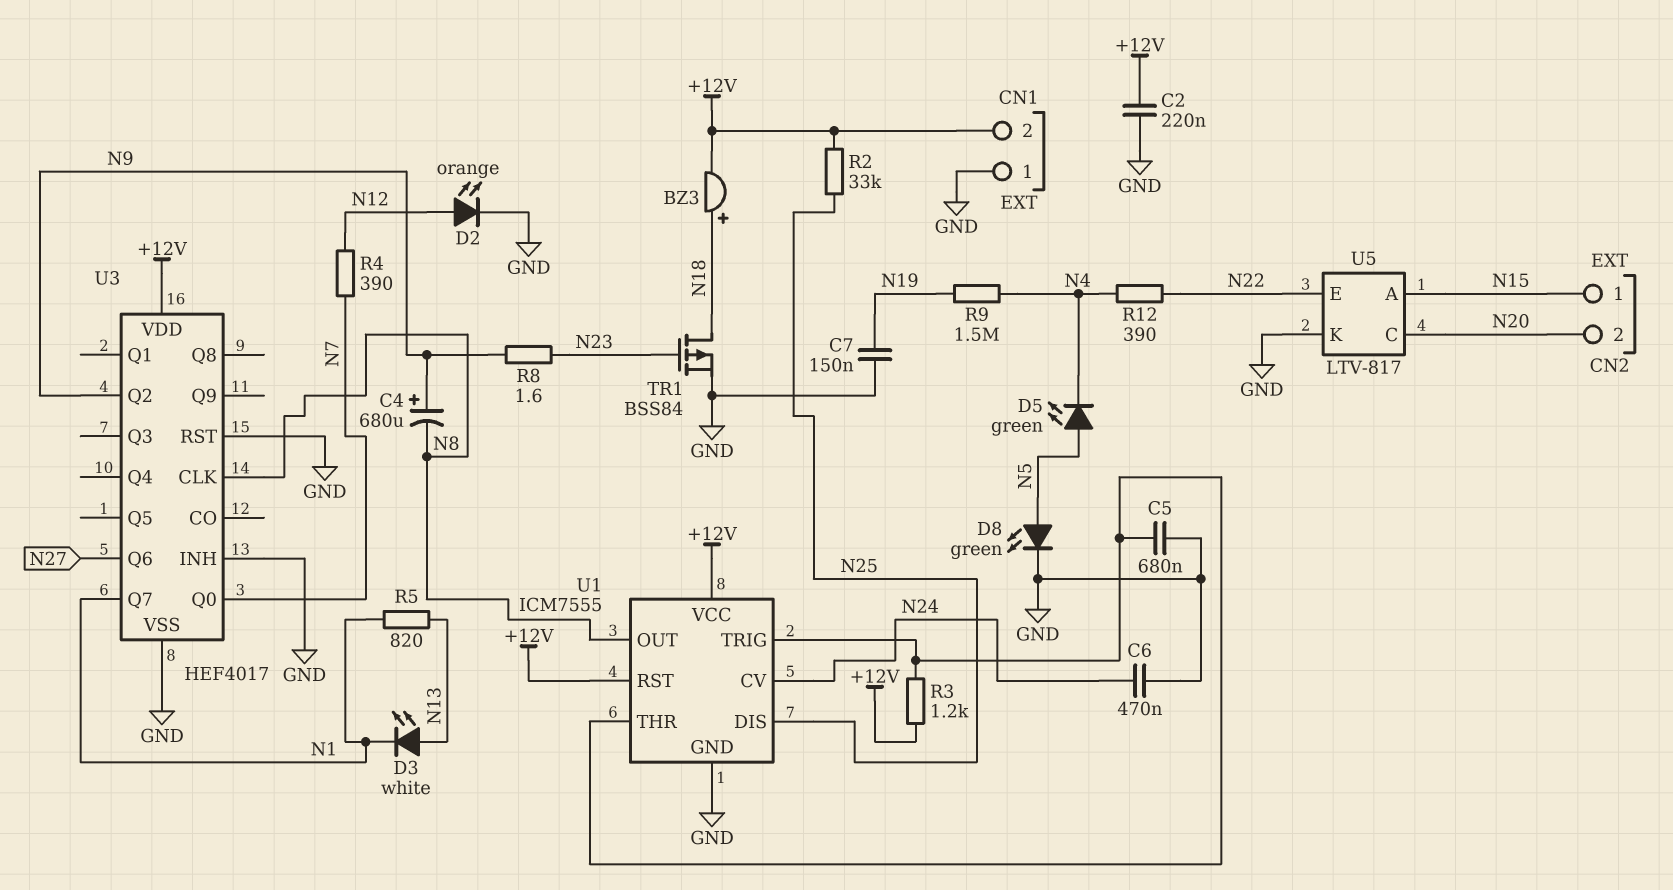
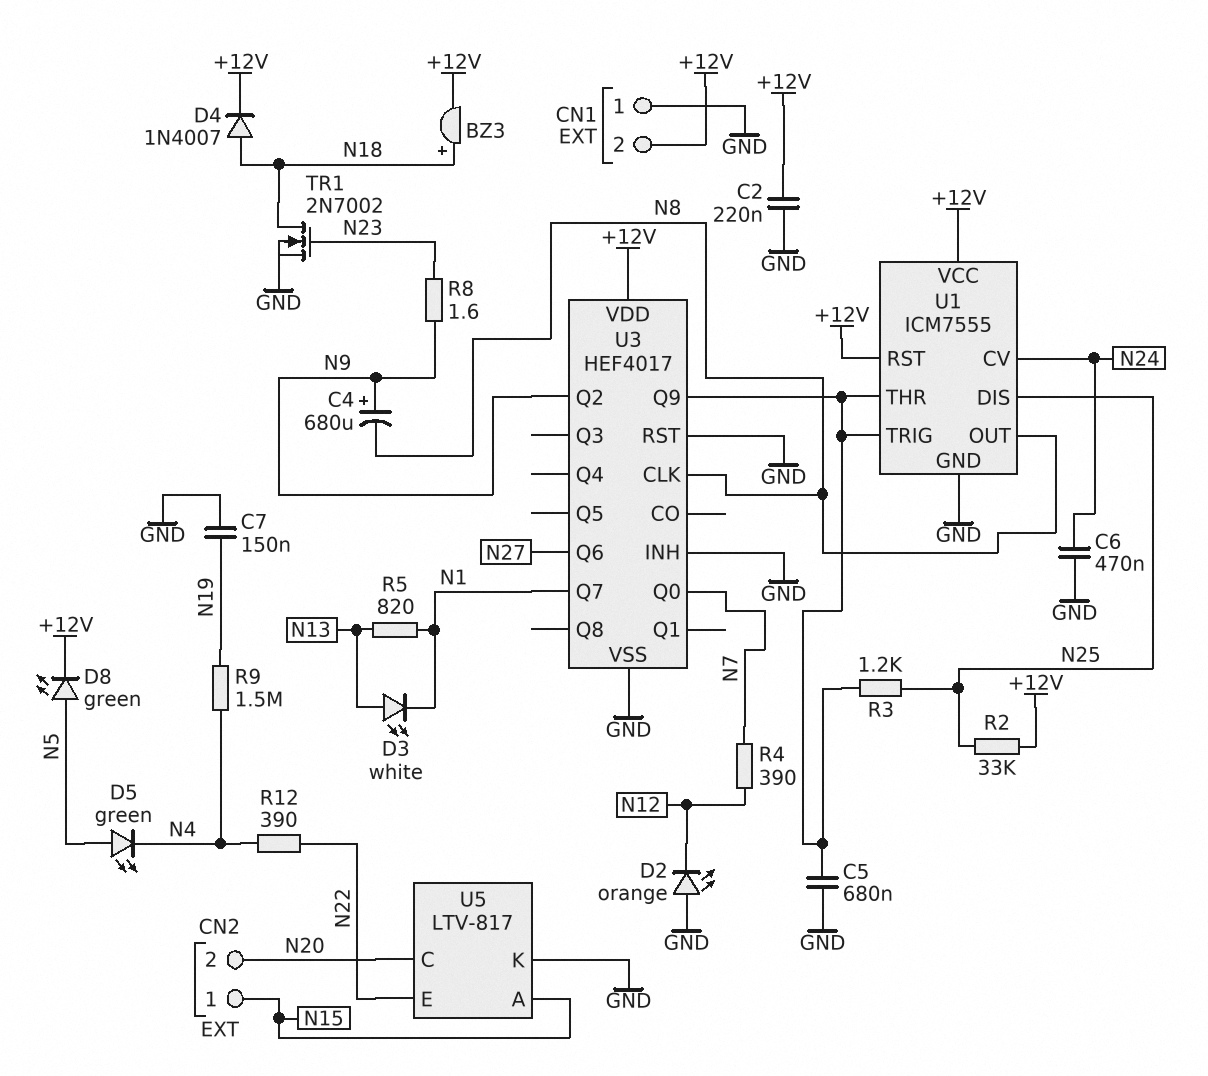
D2: LED orange (A N12, K GND) -> LED orange (A GND, K N12)
D4: none -> diode 1N4007 (A N18, K +12V)
D8: LED green (A N5, K GND) -> LED green (A N5, K +12V)
R3: 1.2k (+12V, U1/THR) -> 1.2k (N25, U1/THR)
TR1: PMOS BSS84 (G N23, D N18, S GND) -> NMOS 2N7002 (G N23, D N18, S GND)
U3 pin Q9: none -> U1/THR

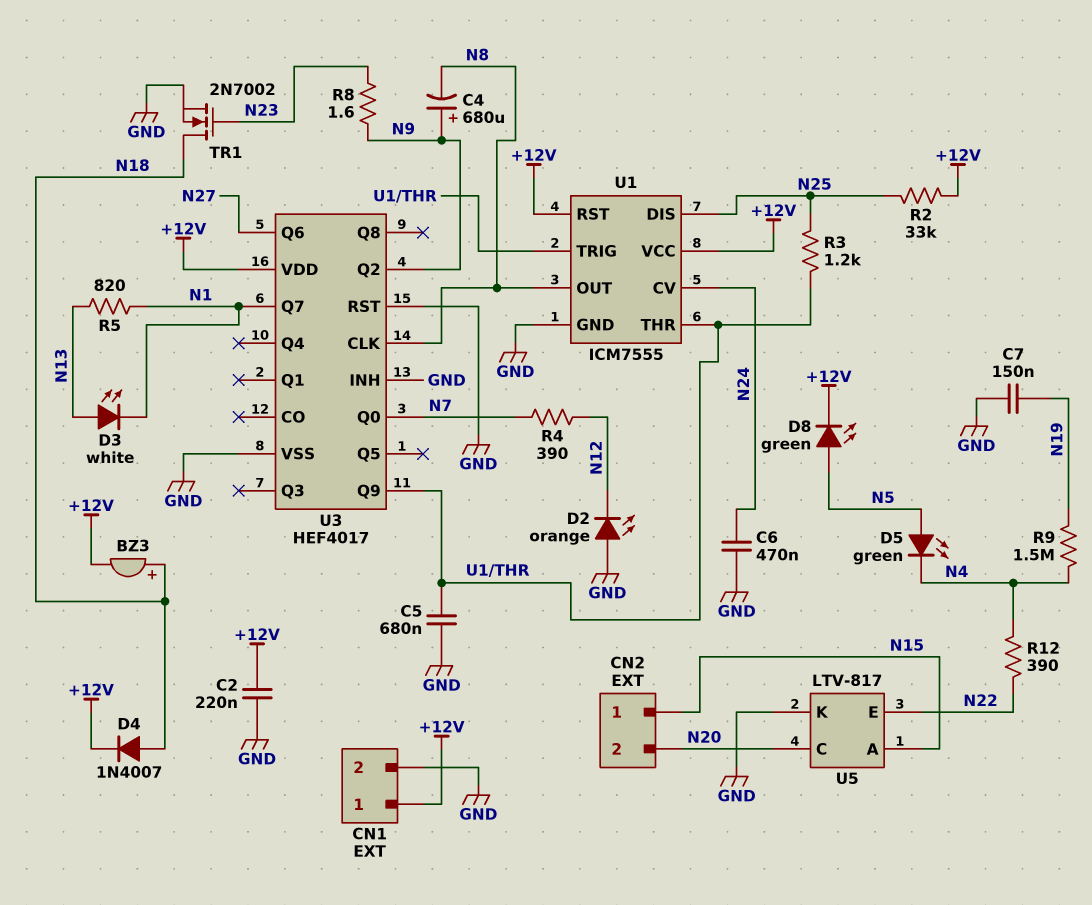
CN1 pin 1: GND -> +12V
CN1 pin 2: +12V -> GND

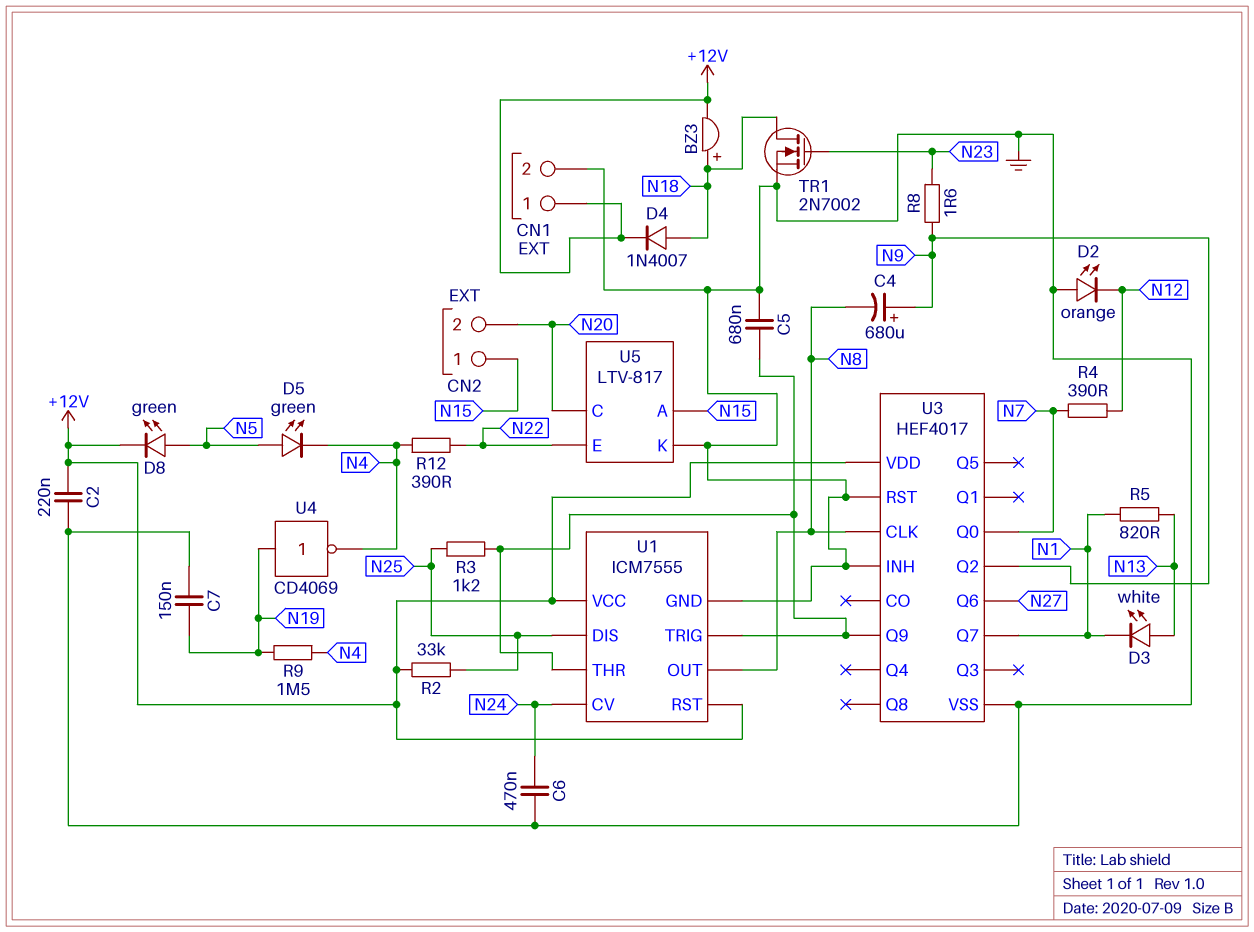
U4: none -> NOT CD4069 (in N19, out N4)

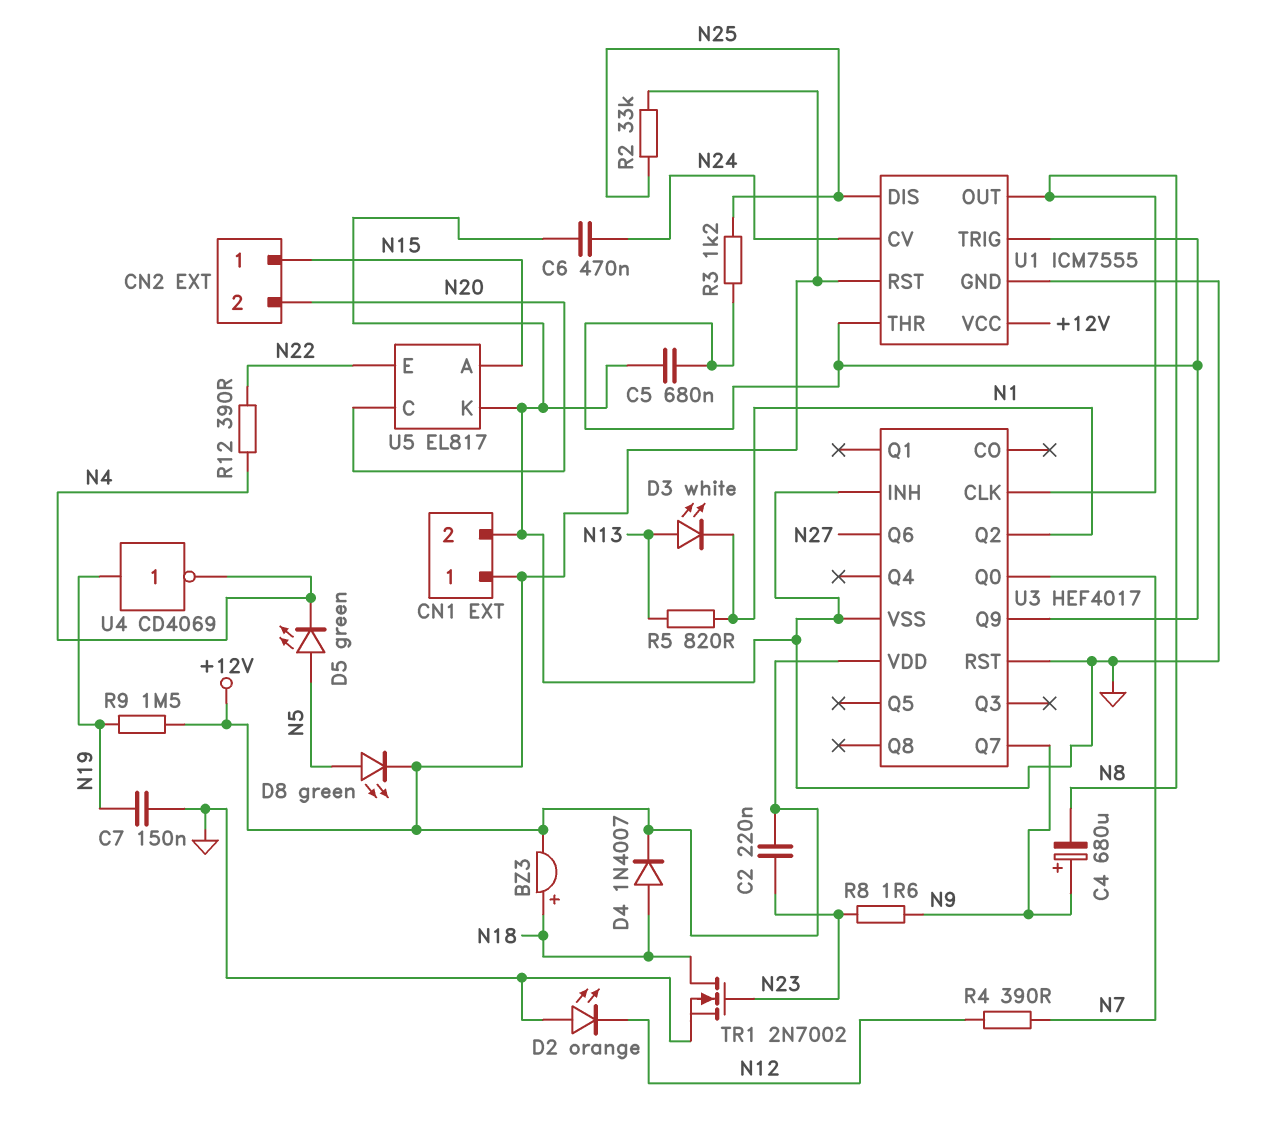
C2: 220nF (+12V, GND) -> 220nF (+12V, N23)
R9: 1.5M (N4, N19) -> 1.5M (+12V, N19)
U3 pin Q2: N9 -> N1
U3 pin Q7: N1 -> N9
U5: LTV-817 -> EL817

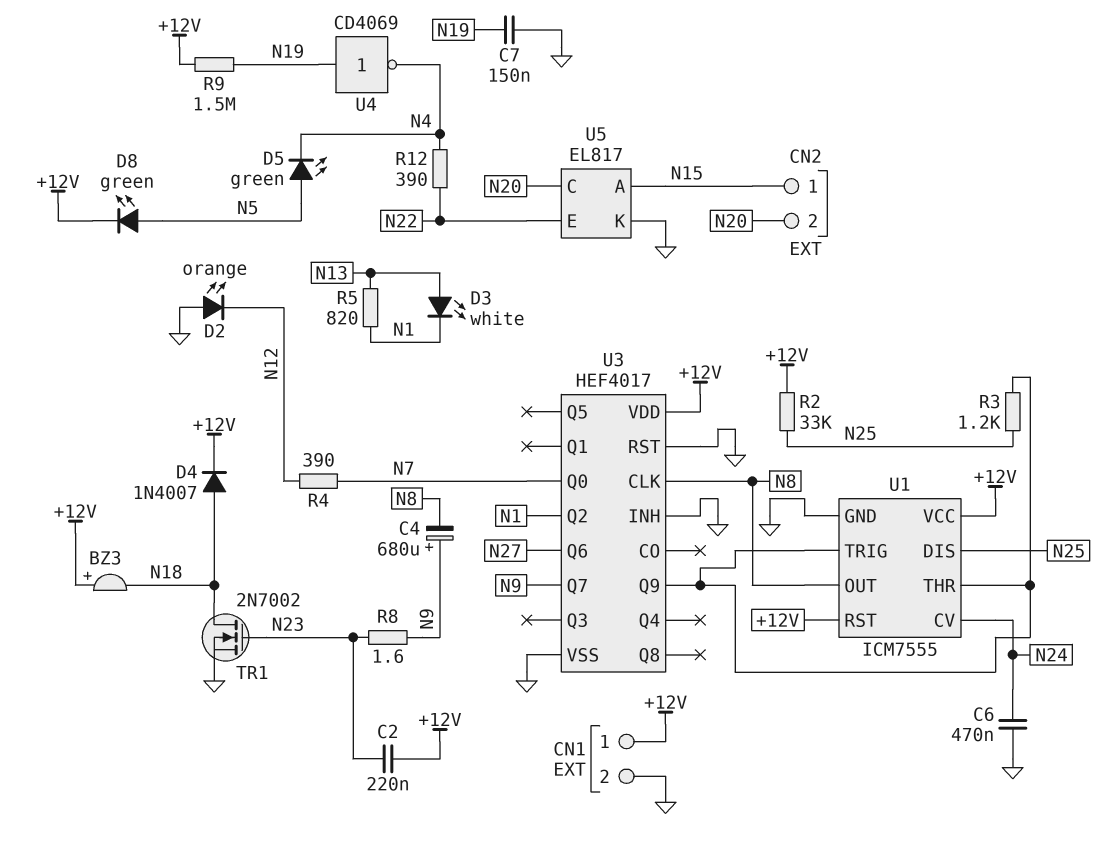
BZ3: buzzer (plus N18, minus +12V) -> buzzer (plus +12V, minus N18)
C5: 680nF (GND, U1/THR) -> none

